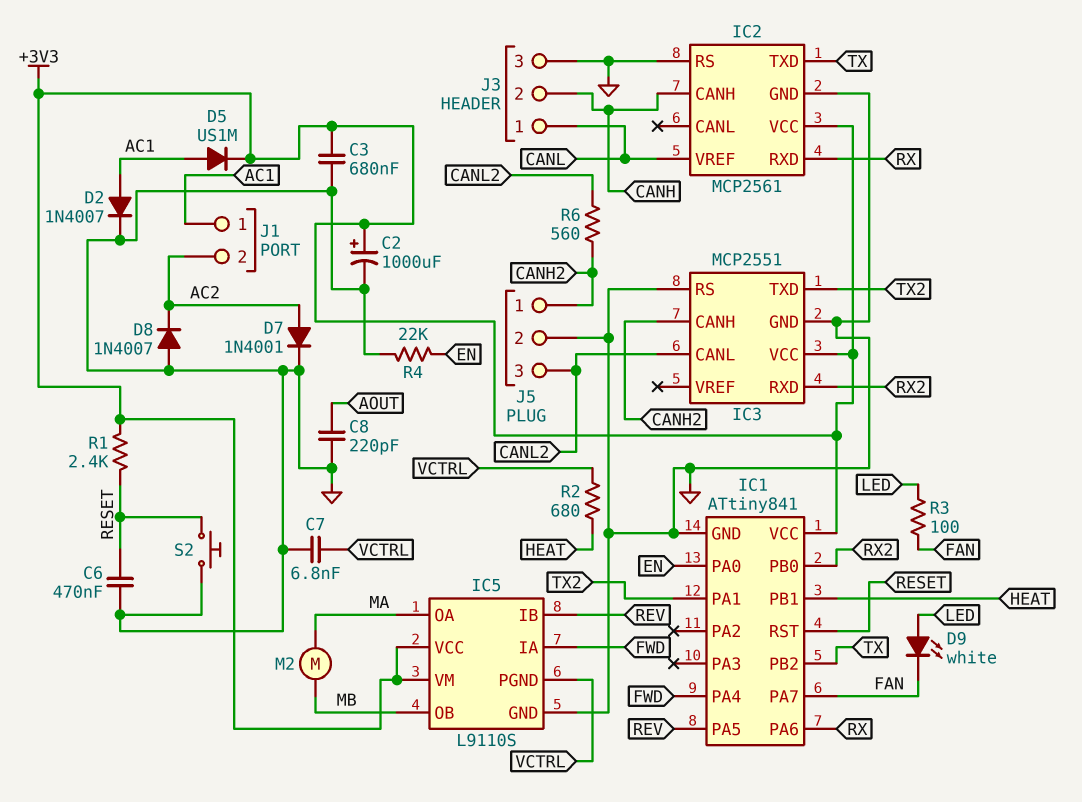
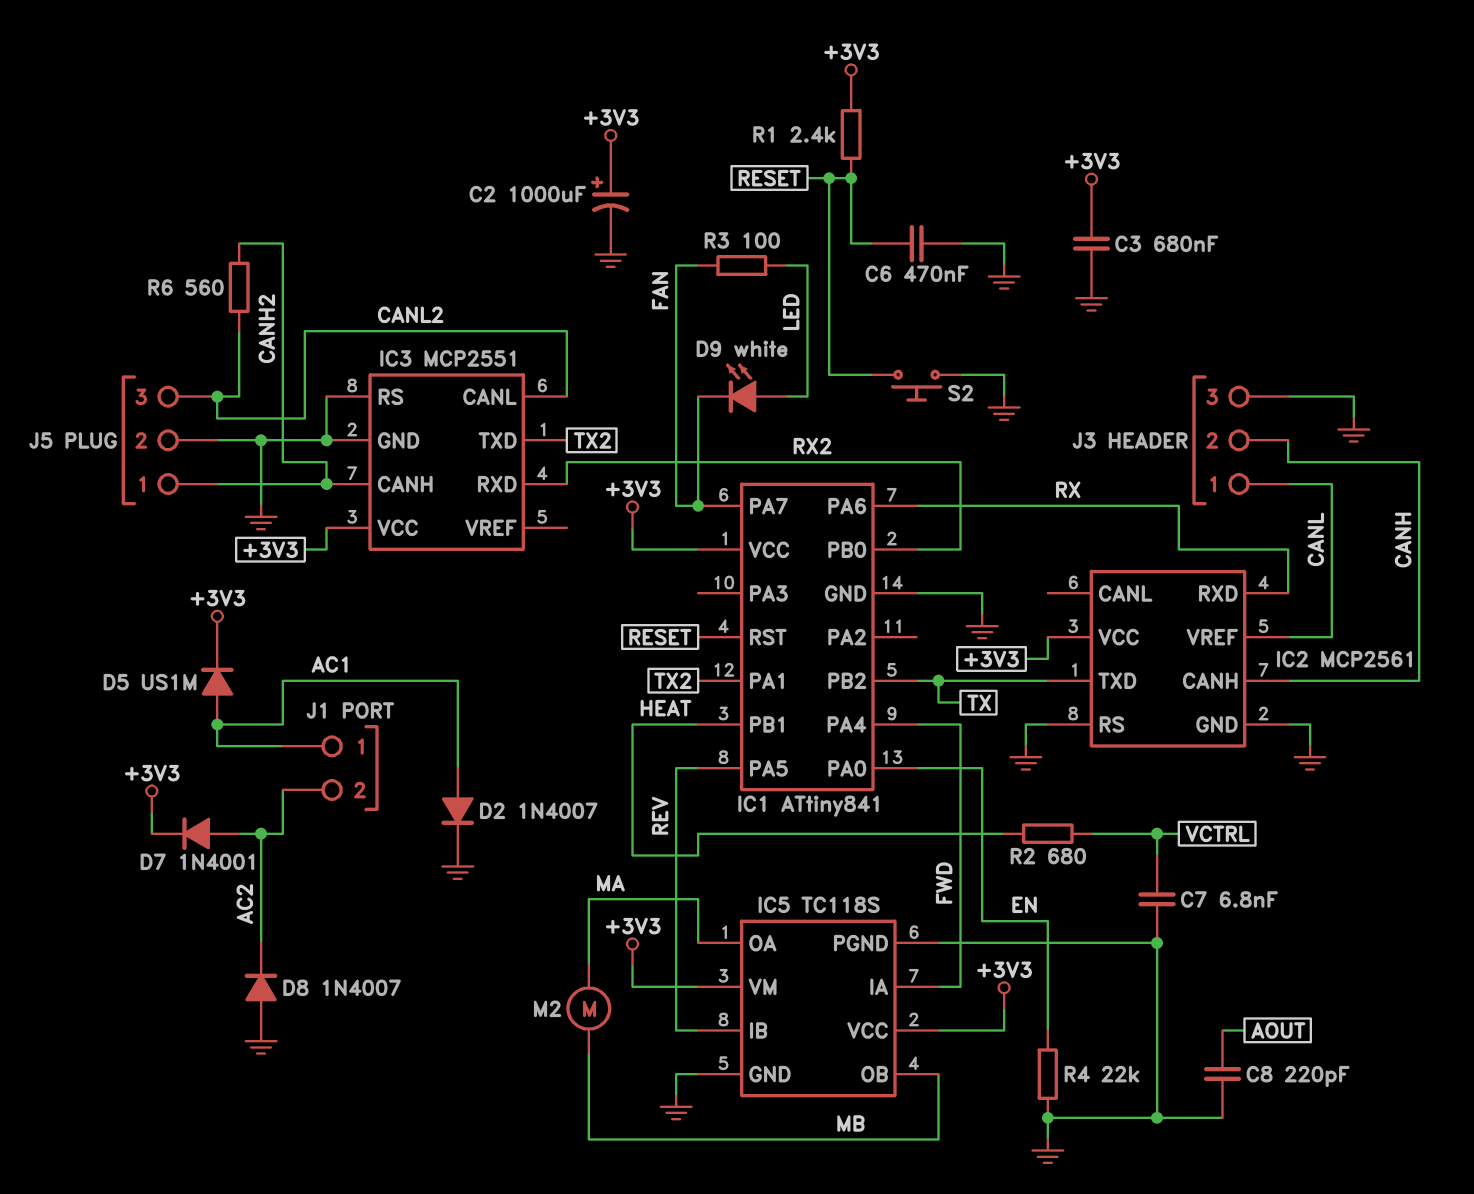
D7: diode 1N4001 (A AC2, K GND) -> diode 1N4001 (A AC2, K +3V3)
IC5: L9110S -> TC118S
IC5 pin PGND: VCTRL -> GND

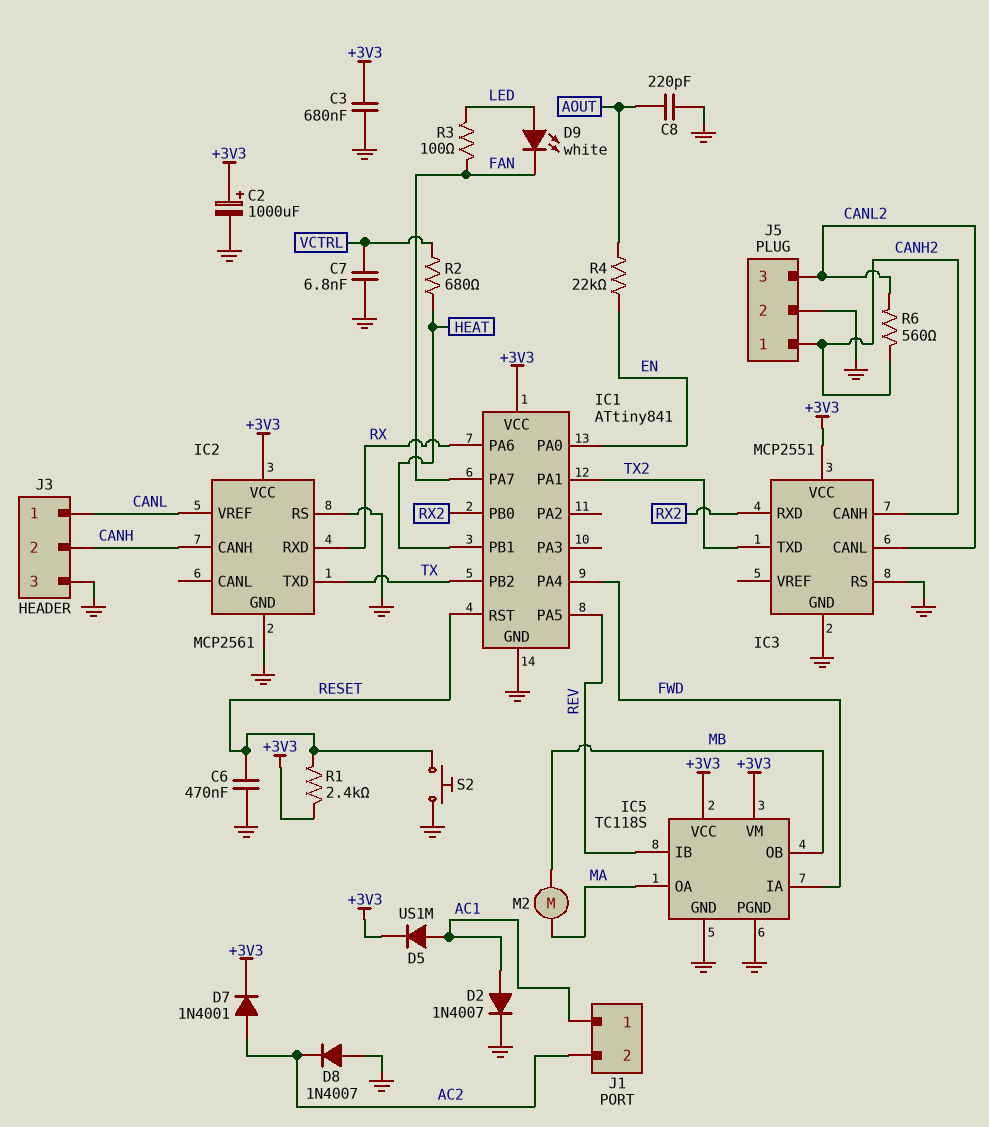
R4: 22k (EN, GND) -> 22k (AOUT, EN)

